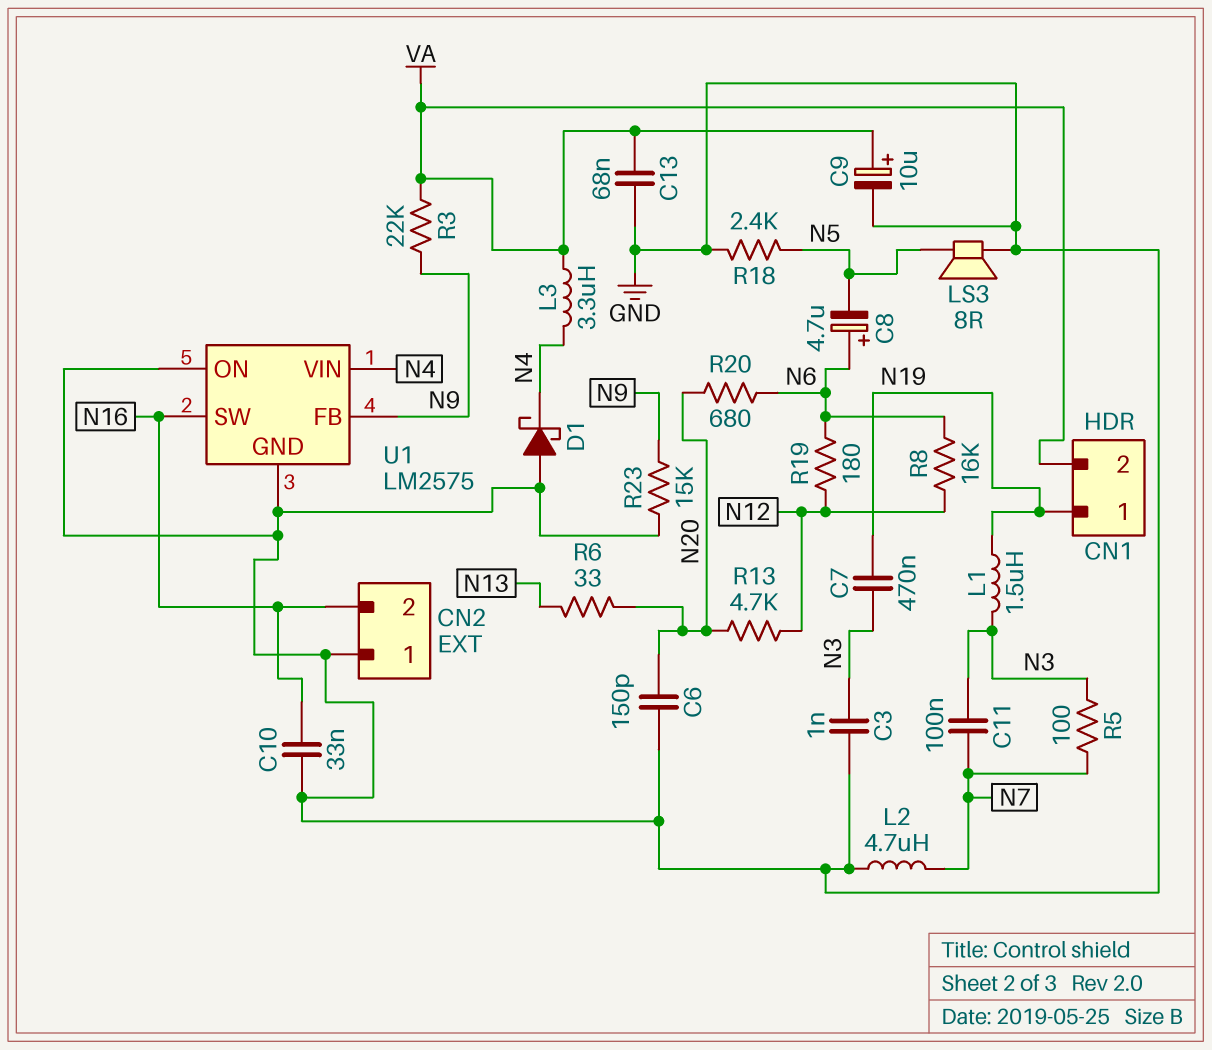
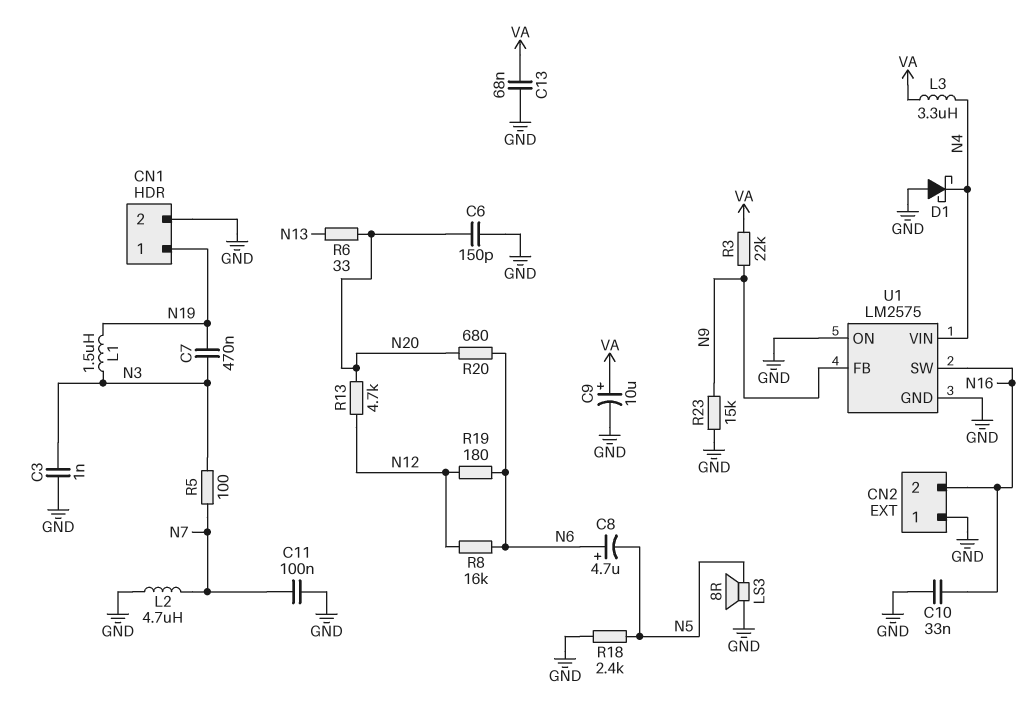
C11: 100nF (N3, N7) -> 100nF (GND, N7)
CN1 pin 2: VA -> GND

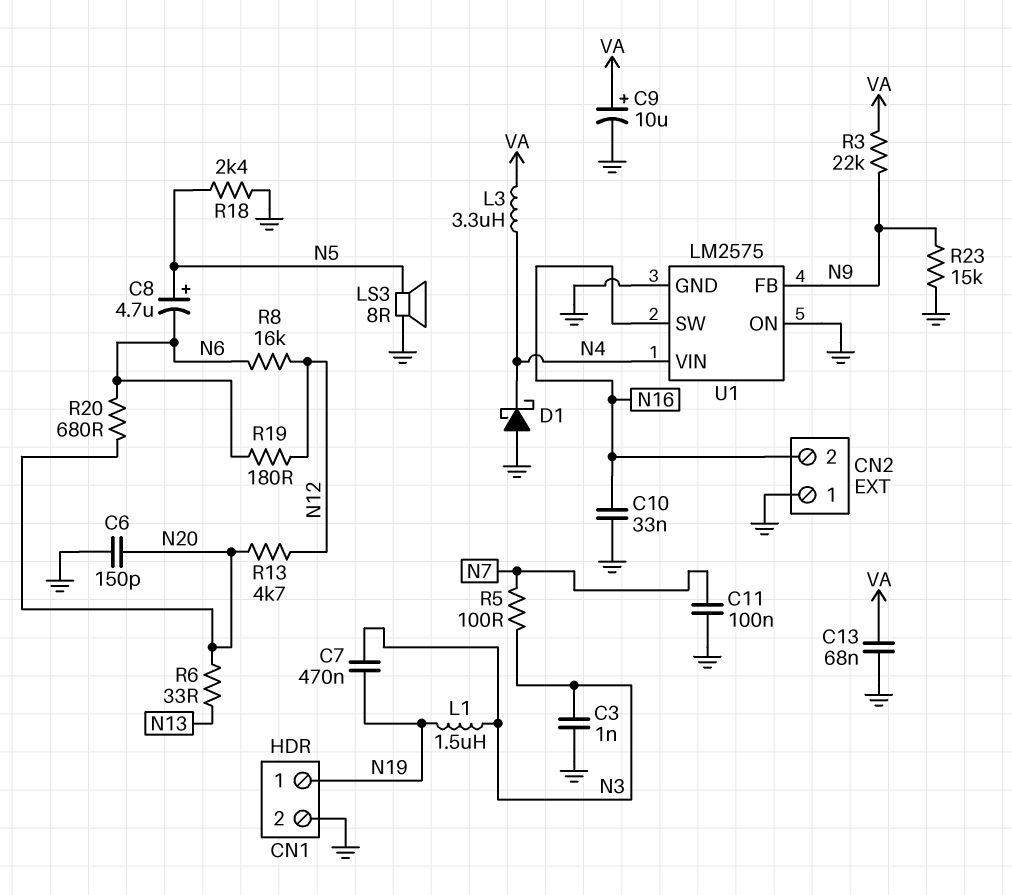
C8: 4.7uF (plus N6, minus N5) -> 4.7uF (plus N5, minus N6)
L2: 4.7uH (GND, N7) -> none

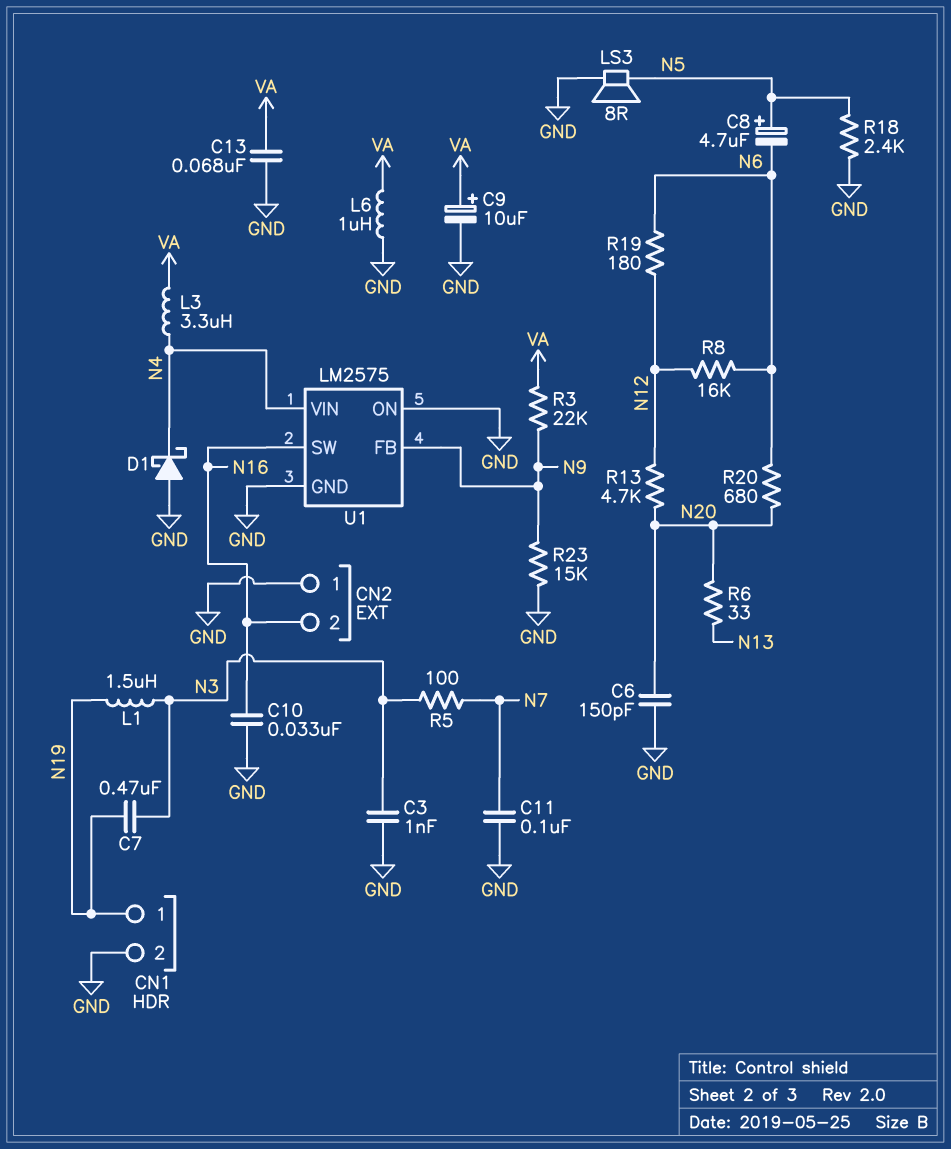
L6: none -> 1uH (GND, VA)

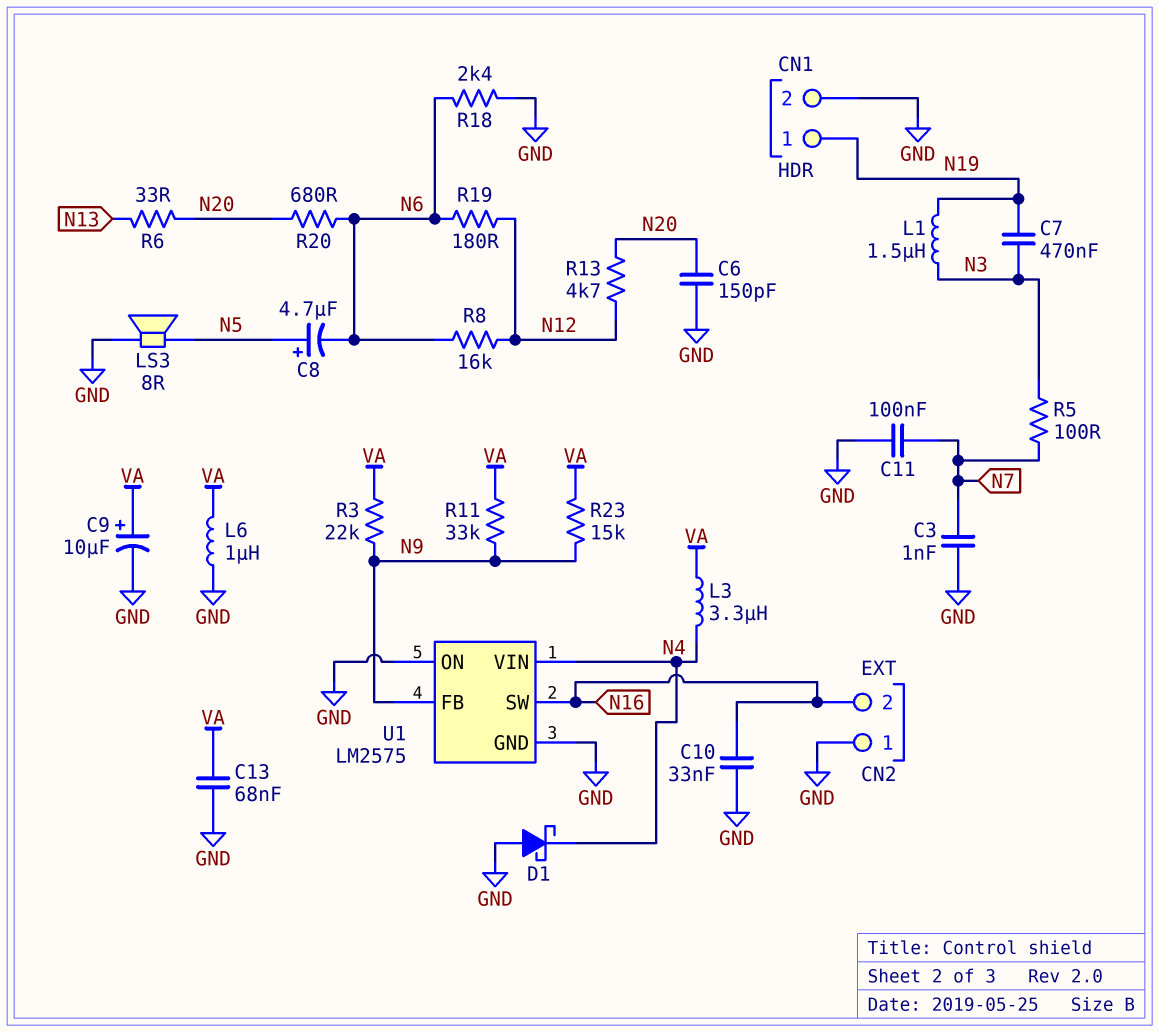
C3: 1nF (GND, N3) -> 1nF (GND, N7)
R11: none -> 33k (N9, VA)
R18: 2.4k (GND, N5) -> 2.4k (GND, N6)
R23: 15k (GND, N9) -> 15k (N9, VA)

